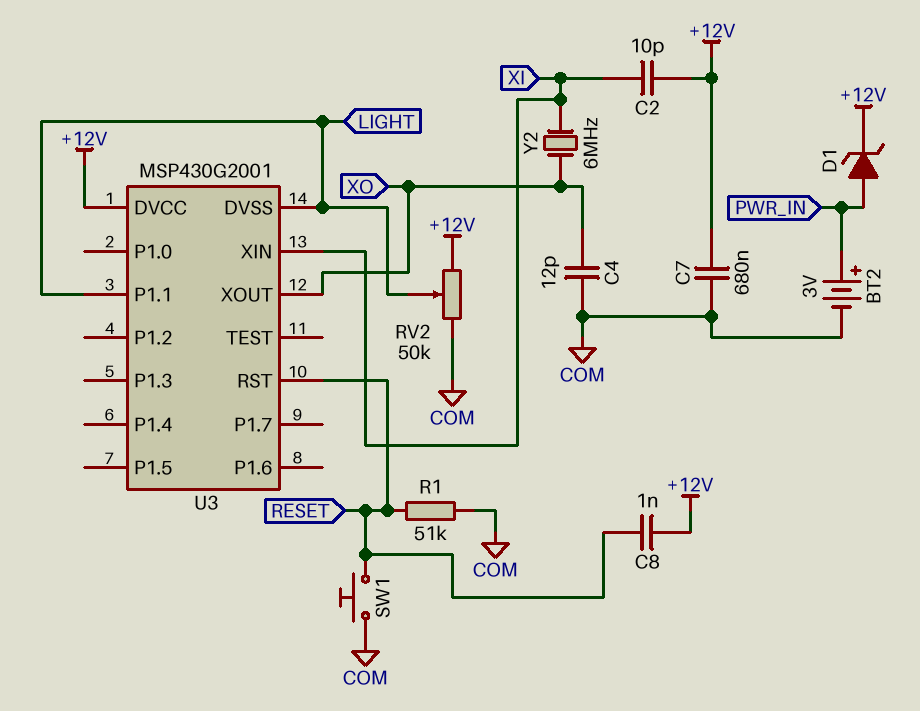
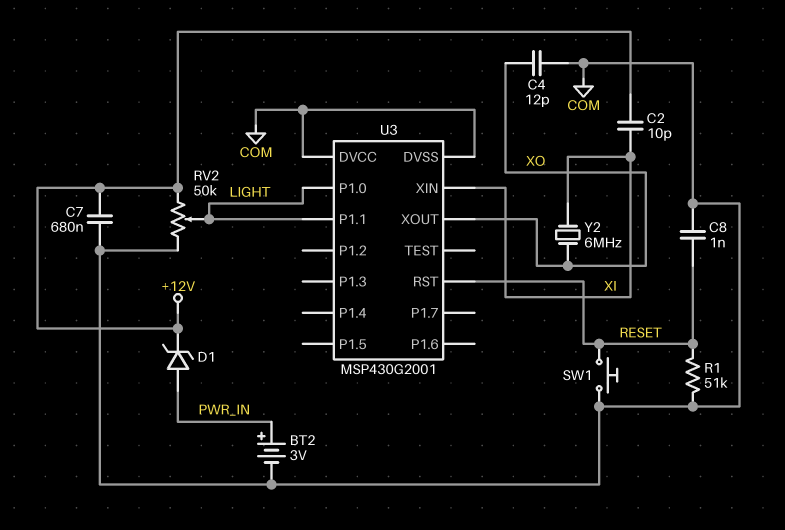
C8: 1nF (+12V, RESET) -> 1nF (COM, RESET)
U3 pin DVCC: +12V -> COM
U3 pin DVSS: LIGHT -> COM
U3 pin P1.0: none -> LIGHT

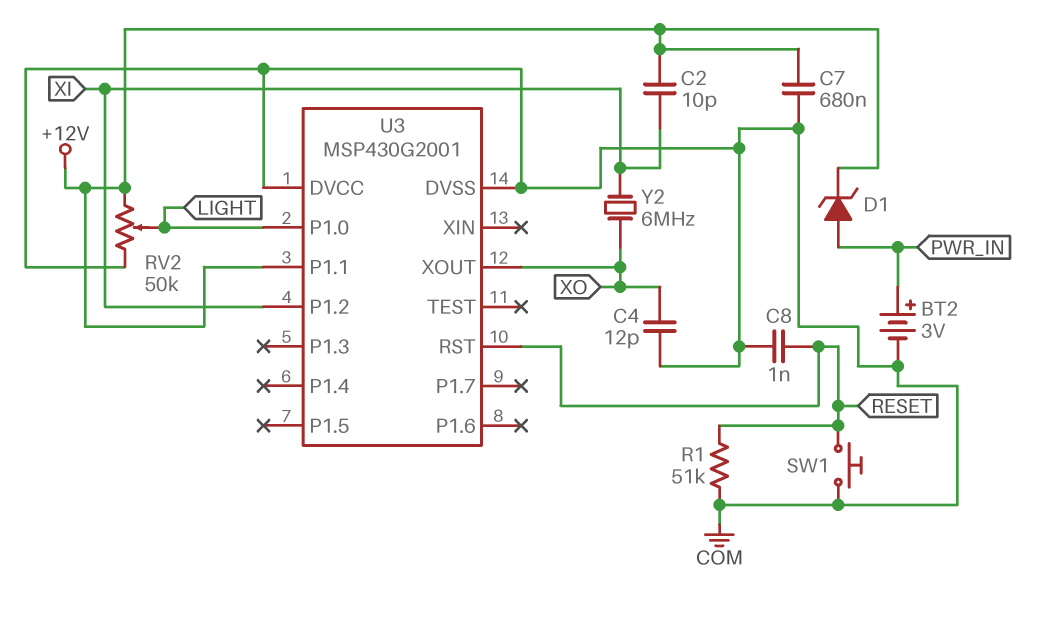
U3 pin P1.1: LIGHT -> +12V
U3 pin P1.2: none -> XI
U3 pin XIN: XI -> none

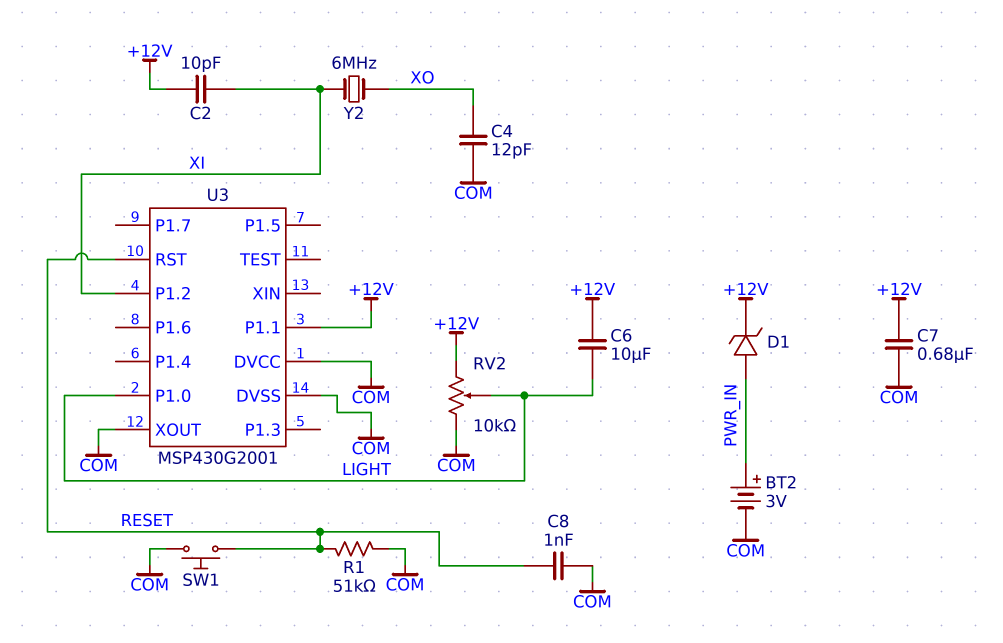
C6: none -> 10uF (+12V, LIGHT)
RV2: 50k (+12V, COM, wiper LIGHT) -> 10k (+12V, COM, wiper LIGHT)
U3 pin XOUT: XO -> COM

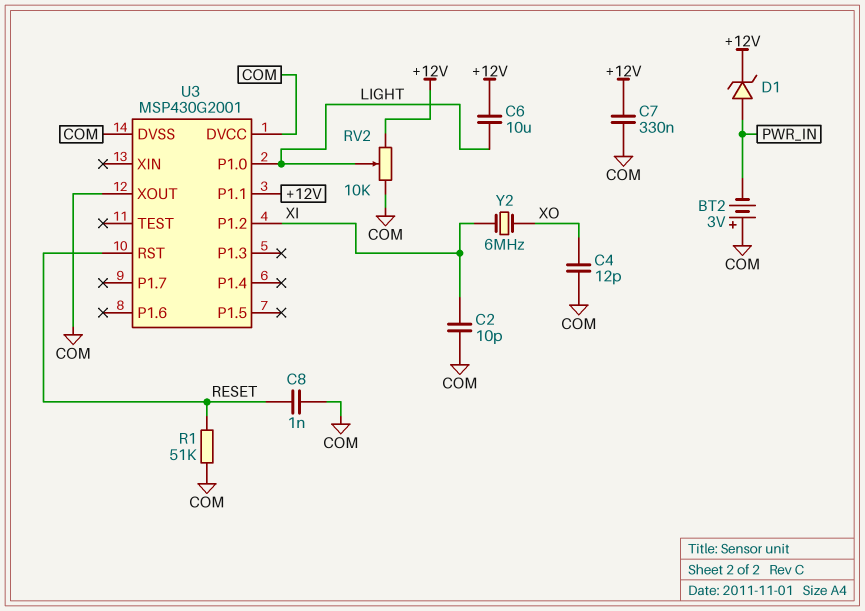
BT2: 3V (plus PWR_IN, minus COM) -> 3V (plus COM, minus PWR_IN)
C2: 10pF (+12V, XI) -> 10pF (COM, XI)
C7: 680nF (+12V, COM) -> 330nF (+12V, COM)
SW1: button (COM, RESET) -> none

